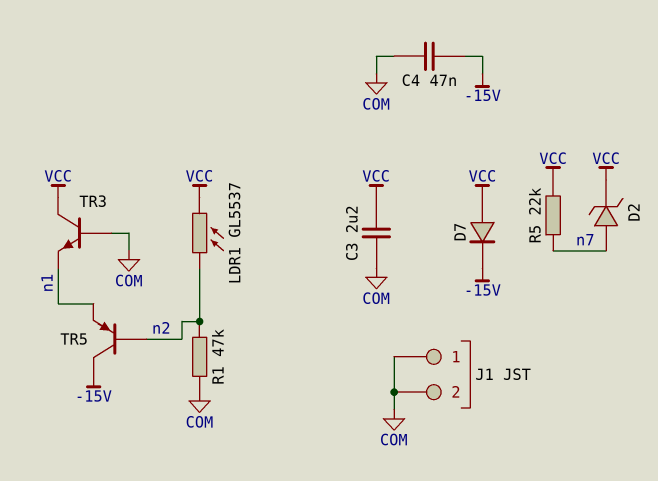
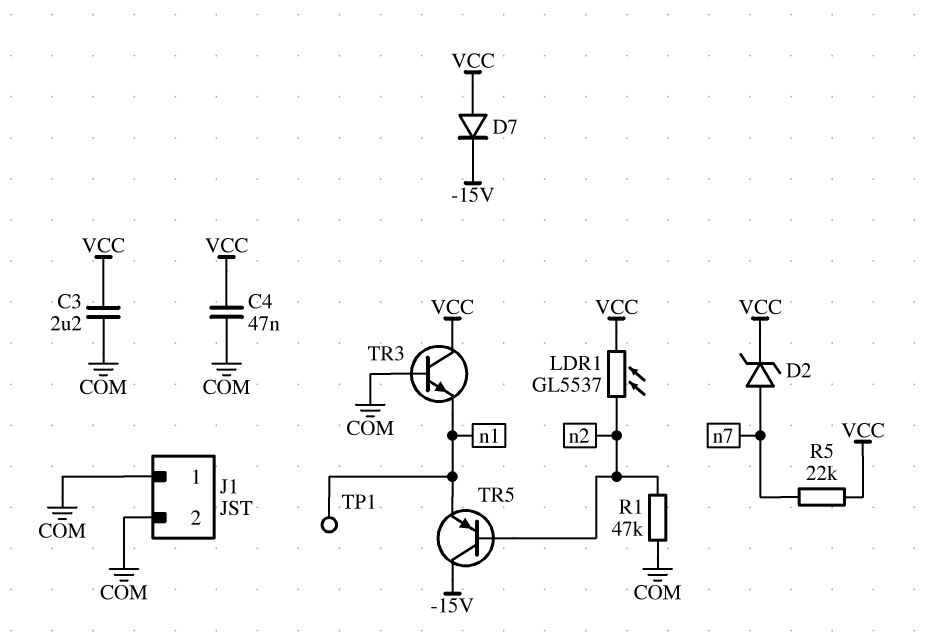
C4: 47nF (-15V, COM) -> 47nF (COM, VCC)
TP1: none -> test point (n1)

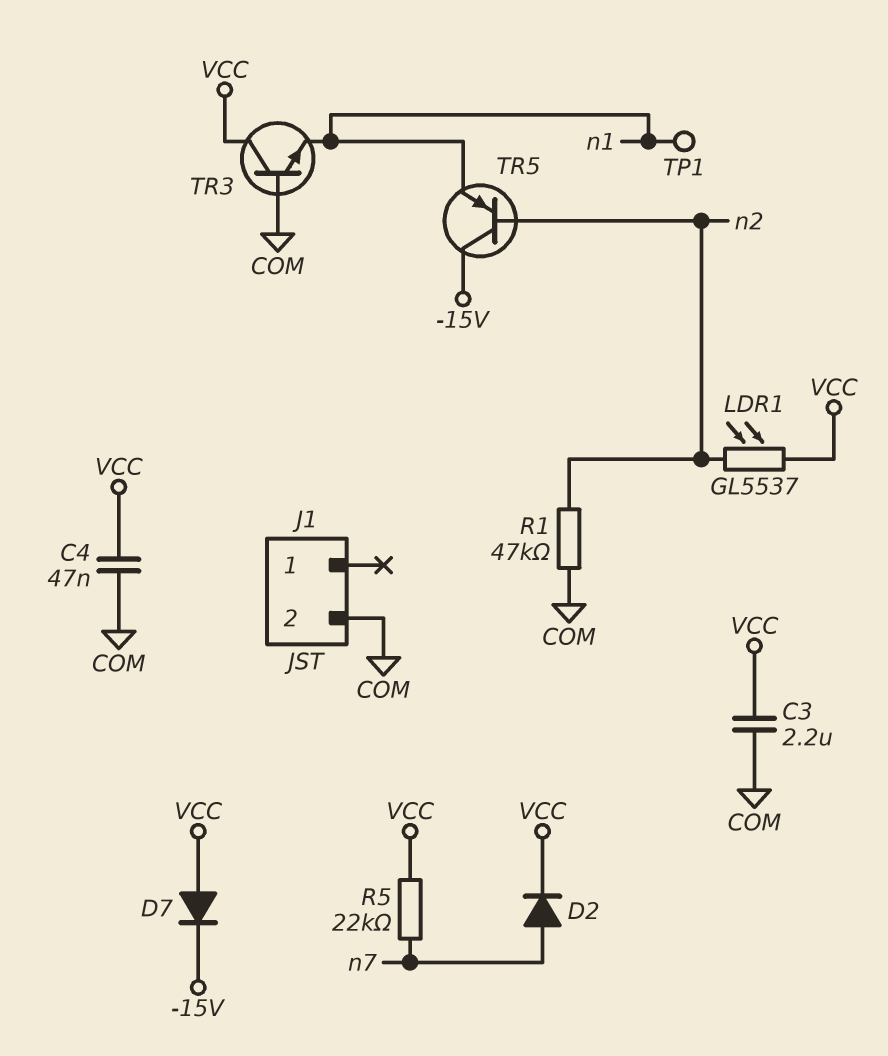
D2: zener (A n7, K VCC) -> diode (A n7, K VCC)
J1 pin 1: COM -> none

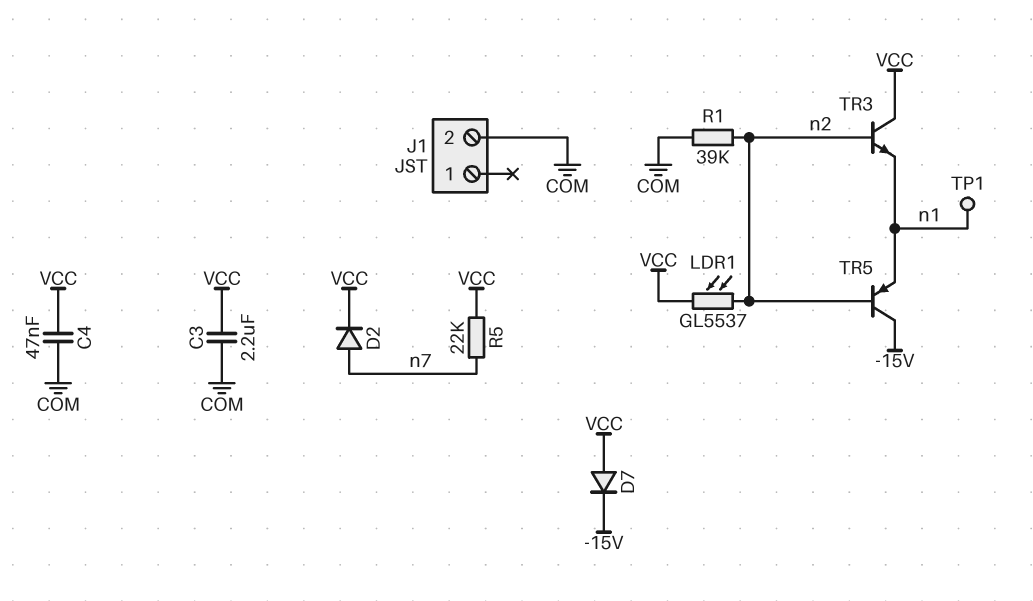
R1: 47k (COM, n2) -> 39k (COM, n2)
TR3: NPN (B COM, C VCC, E n1) -> NPN (B n2, C VCC, E n1)

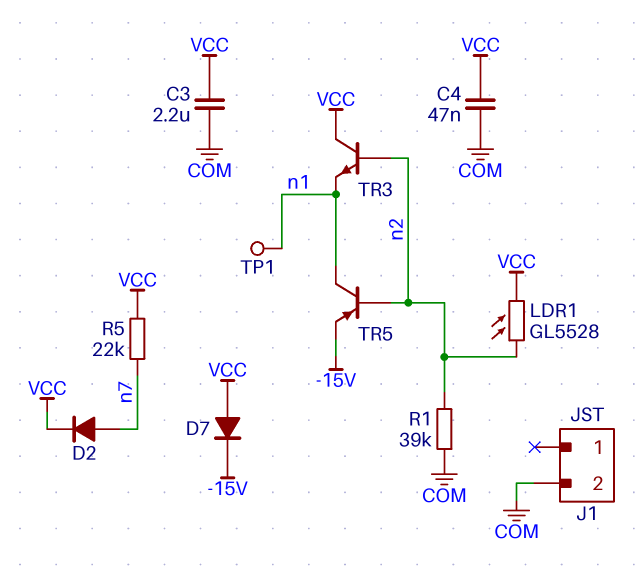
LDR1: GL5537 (VCC, n2) -> GL5528 (VCC, n2)
TR5: PNP (B n2, C -15V, E n1) -> PNP (B n2, C n1, E -15V)

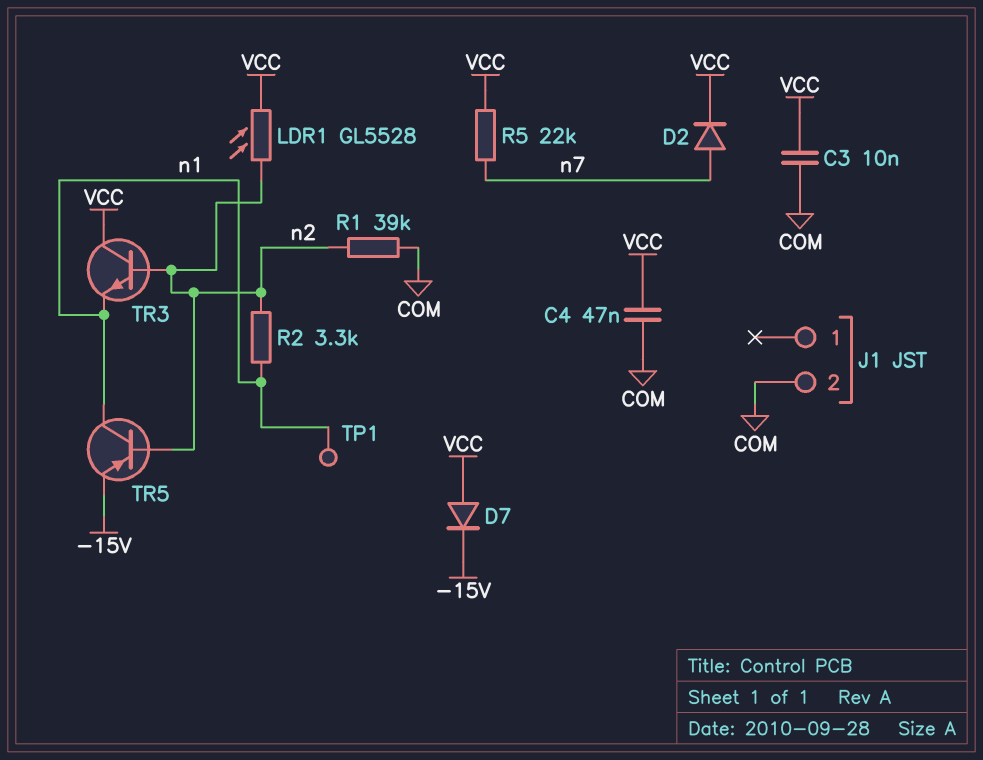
C3: 2.2uF (COM, VCC) -> 10nF (COM, VCC)
R2: none -> 3.3k (n1, n2)

